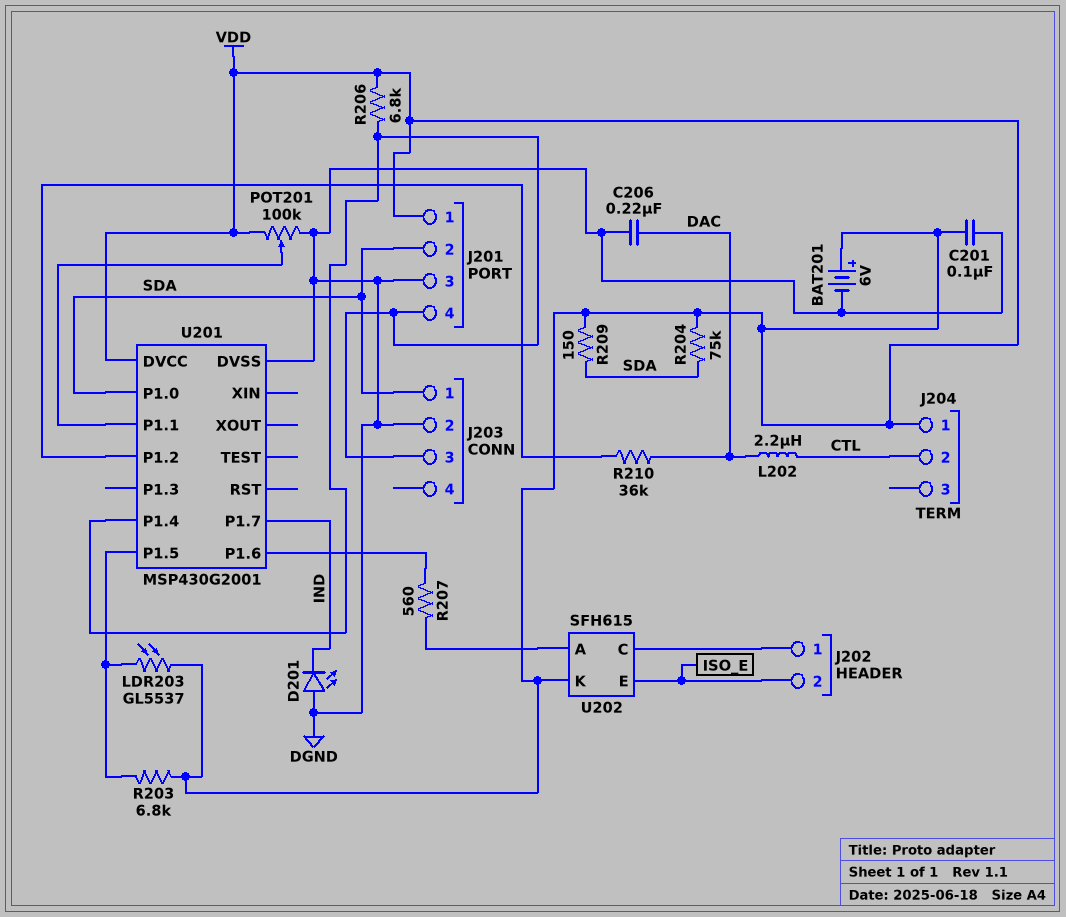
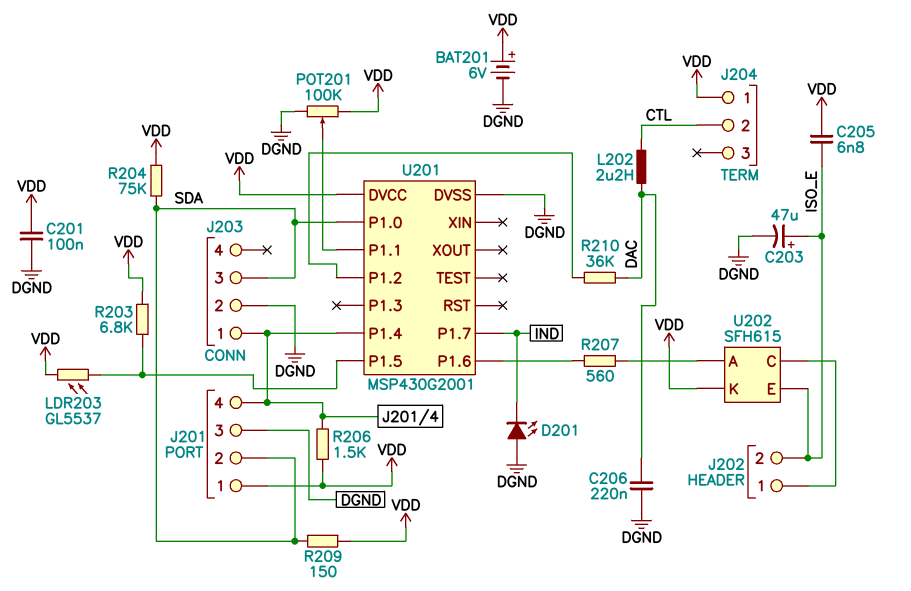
C203: none -> 47uF (plus ISO_E, minus DGND)
C205: none -> 6.8nF (ISO_E, VDD)
J203 pin 1: SDA -> J201/4
J203 pin 3: J201/4 -> SDA
R206: 6.8k (J201/4, VDD) -> 1.5k (J201/4, VDD)

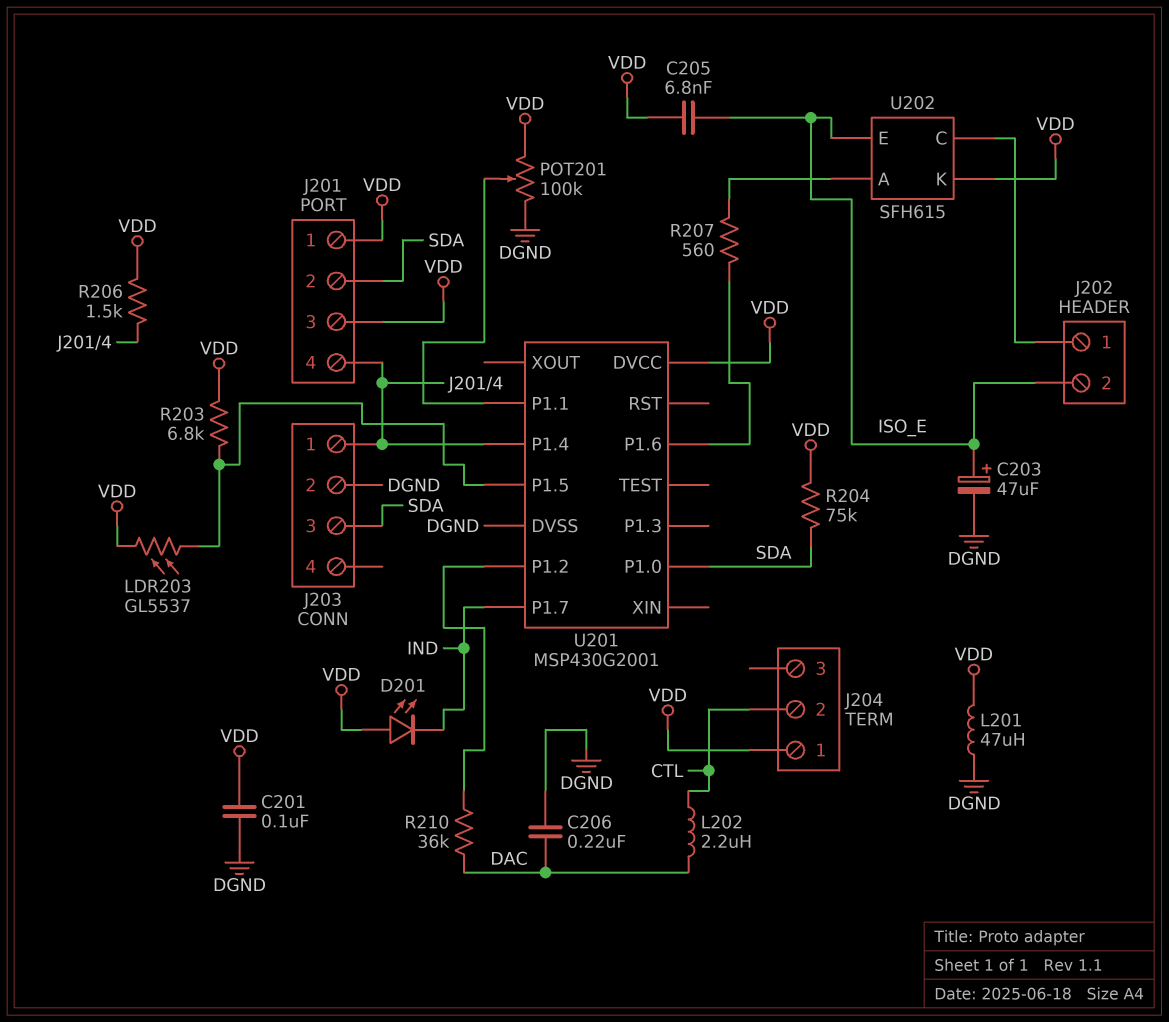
BAT201: 6V (plus VDD, minus DGND) -> none
D201: LED (A DGND, K IND) -> LED (A VDD, K IND)
J201 pin 3: DGND -> VDD
L201: none -> 47uH (DGND, VDD)
R209: 150 (SDA, VDD) -> none

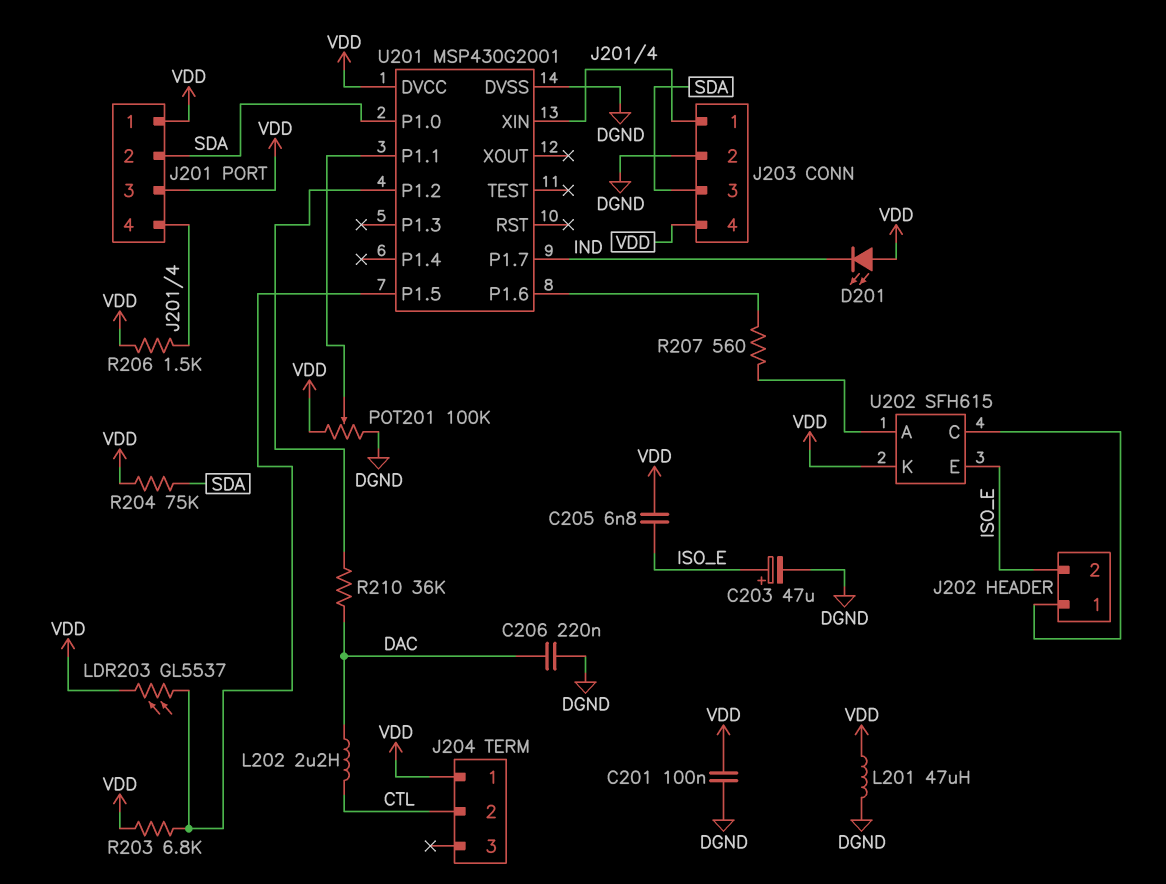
J203 pin 4: none -> VDD
U201 pin P1.4: J201/4 -> none
U201 pin XIN: none -> J201/4

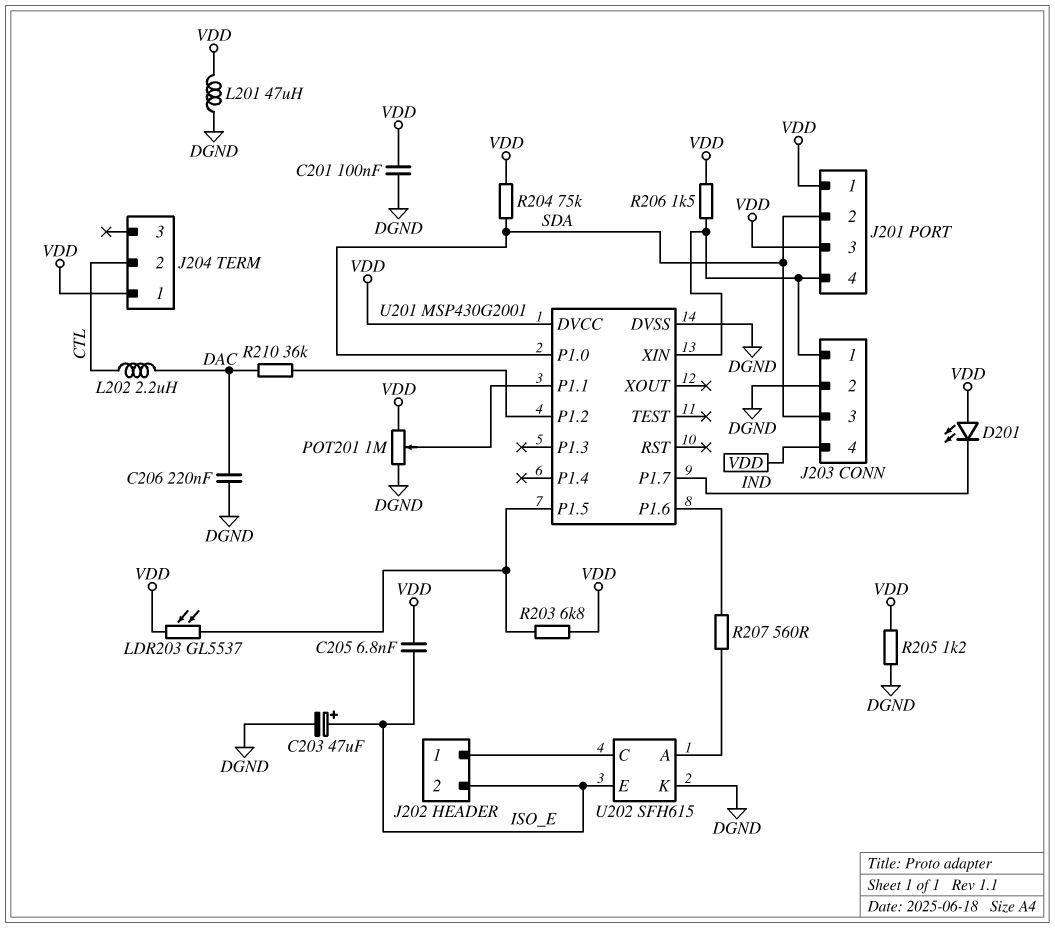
POT201: 100k (DGND, VDD, wiper U201/P1.1) -> 1M (DGND, VDD, wiper U201/P1.1)
R205: none -> 1.2k (DGND, VDD)
U202 pin K: VDD -> DGND

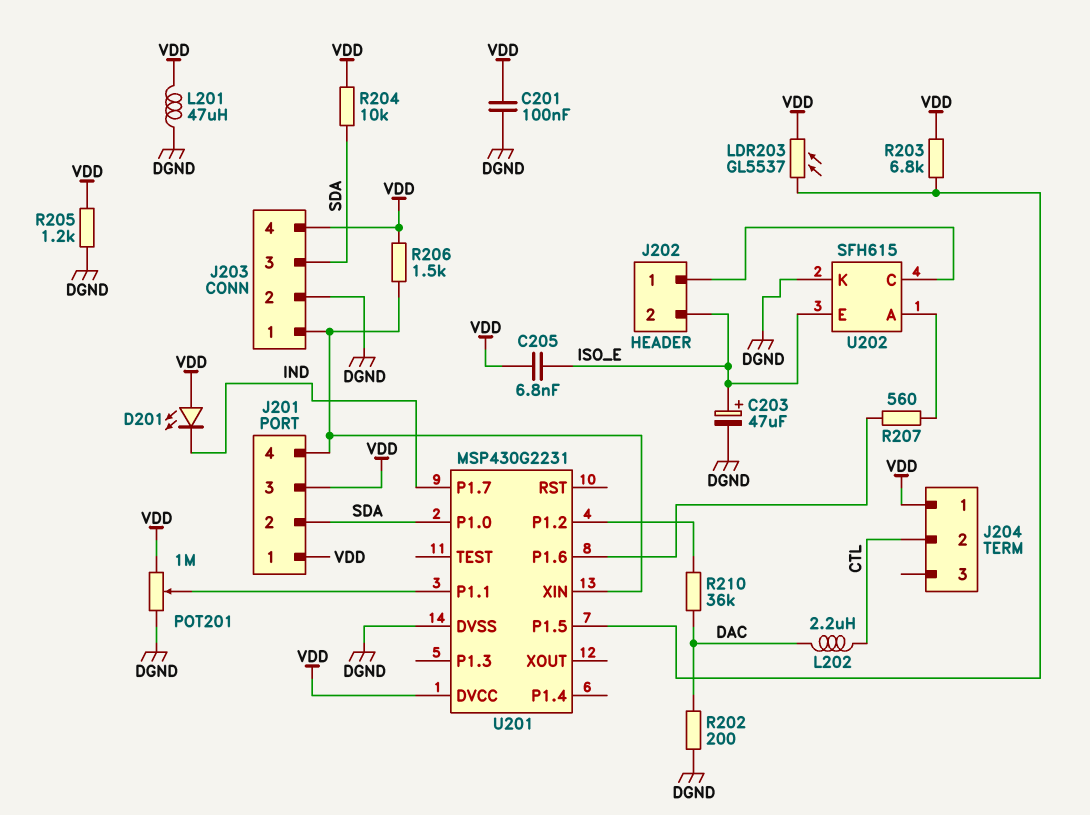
C206: 220nF (DAC, DGND) -> none
R202: none -> 200 (DAC, DGND)
R204: 75k (SDA, VDD) -> 10k (SDA, VDD)
U201: MSP430G2001 -> MSP430G2231

